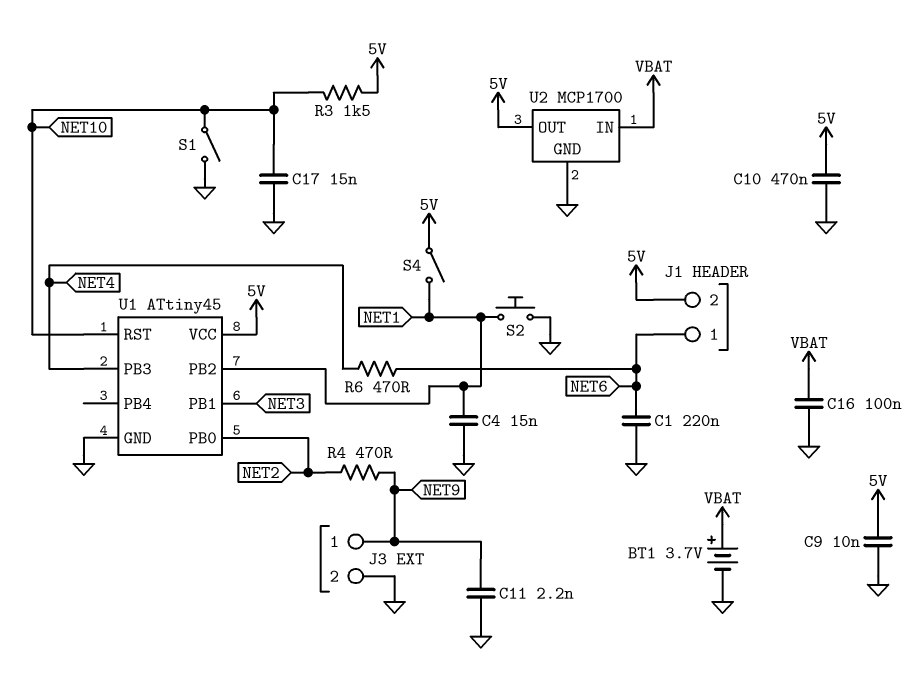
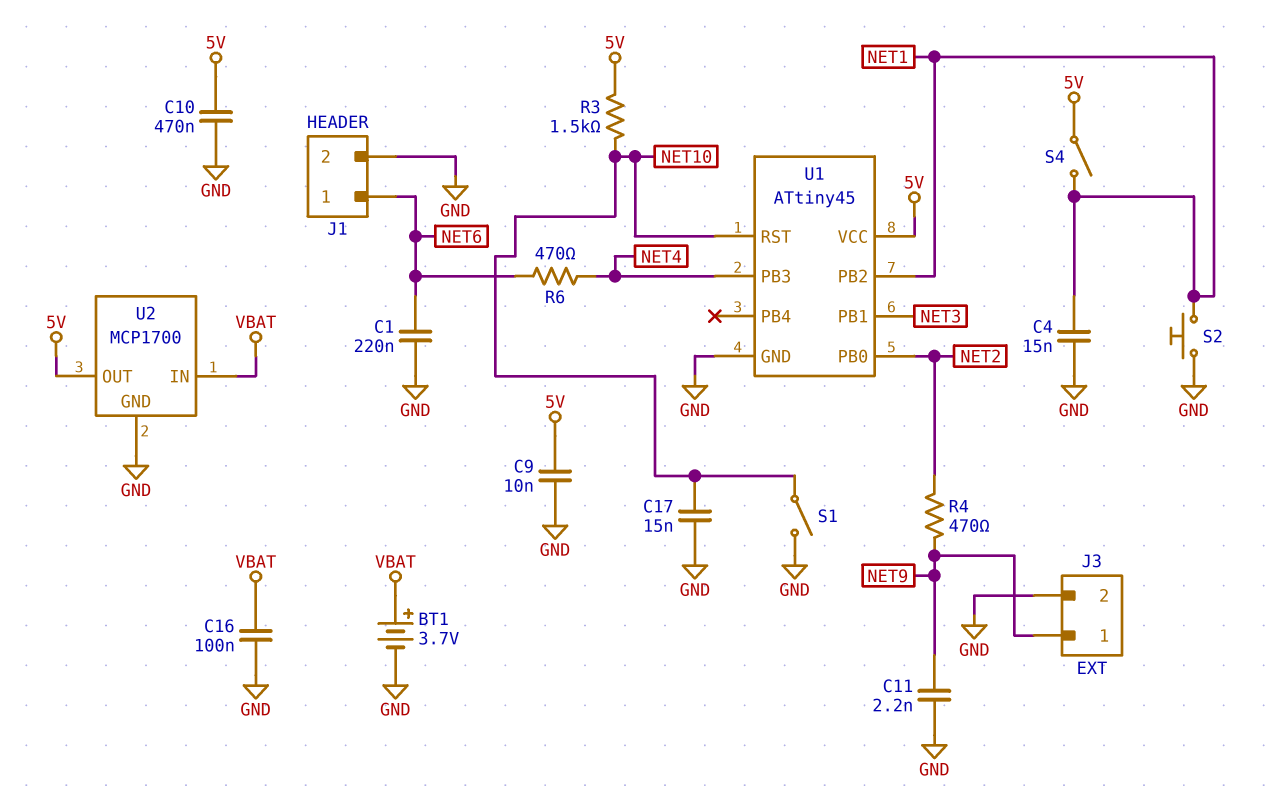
J1 pin 2: 5V -> GND

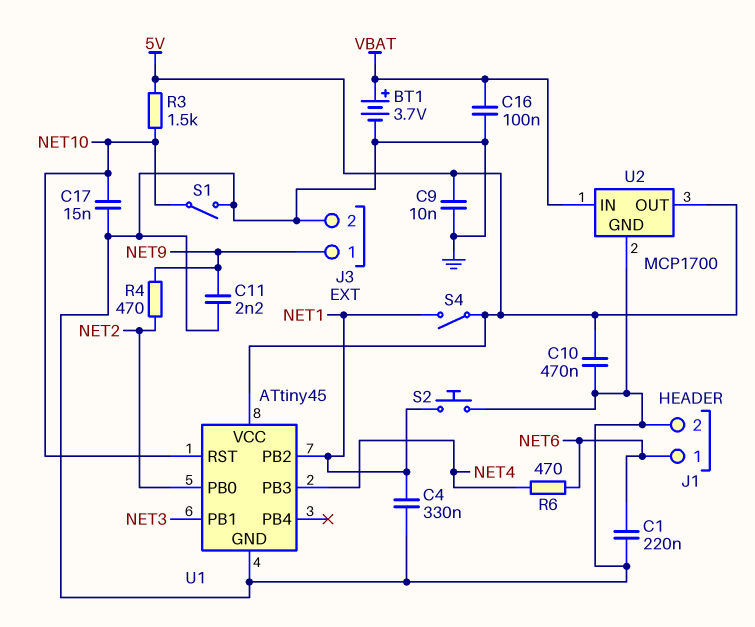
C4: 15nF (GND, NET1) -> 330nF (GND, NET1)

